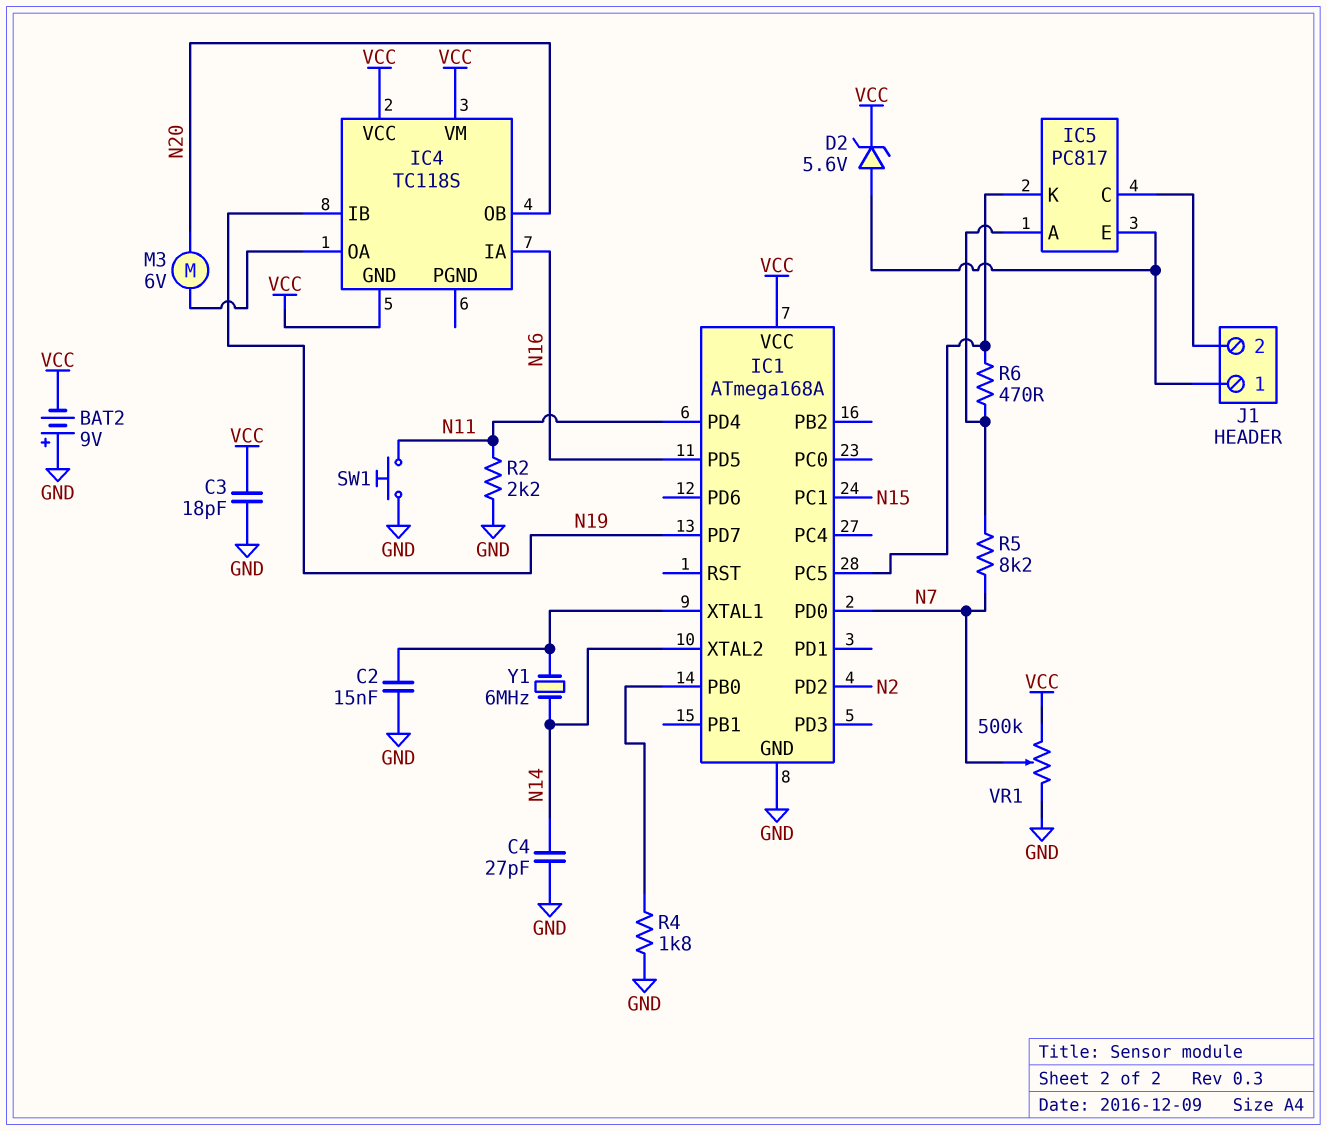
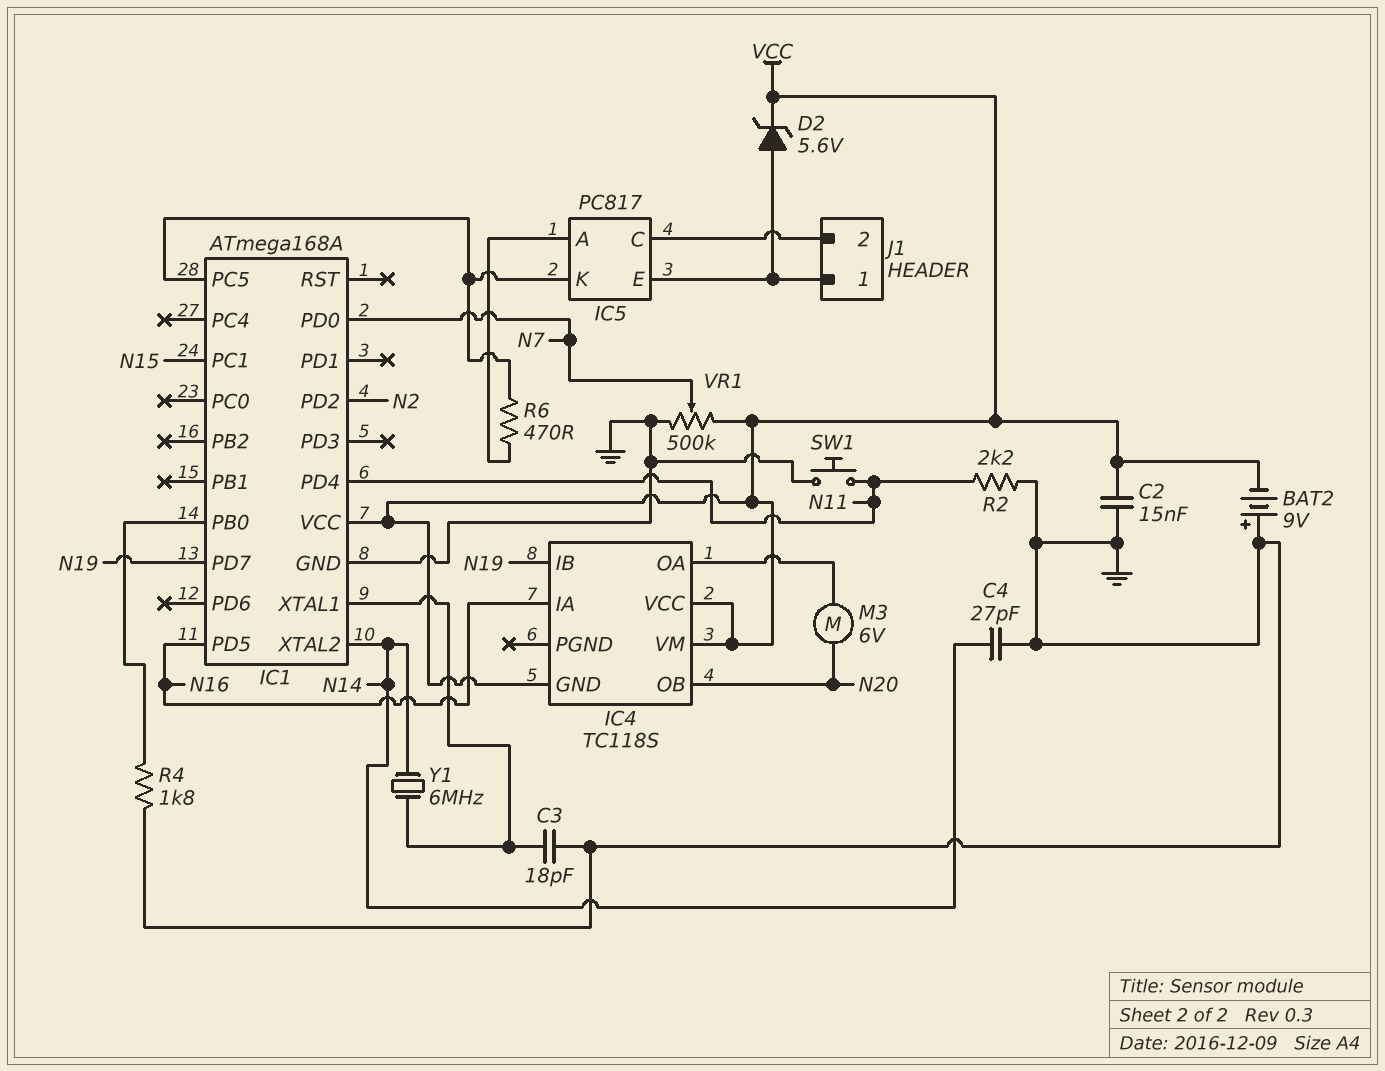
C2: 15nF (GND, IC1/XTAL1) -> 15nF (GND, VCC)
C3: 18pF (GND, VCC) -> 18pF (GND, IC1/XTAL1)
R5: 8.2k (IC5/A, N7) -> none

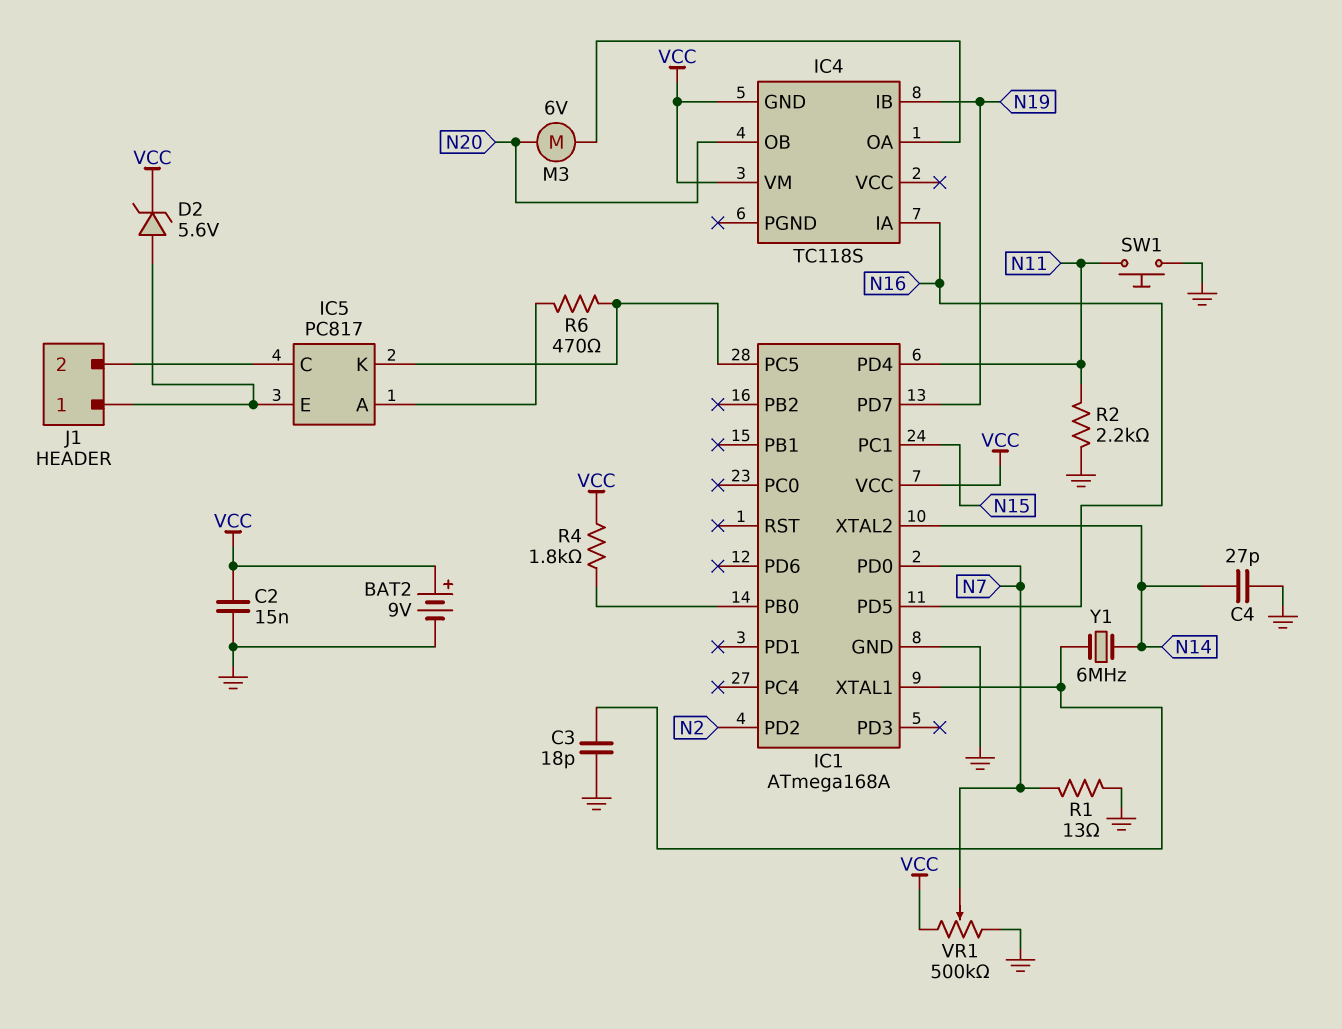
BAT2: 9V (plus GND, minus VCC) -> 9V (plus VCC, minus GND)
IC4 pin VCC: VCC -> none
R1: none -> 13 (GND, N7)
R4: 1.8k (GND, IC1/PB0) -> 1.8k (IC1/PB0, VCC)

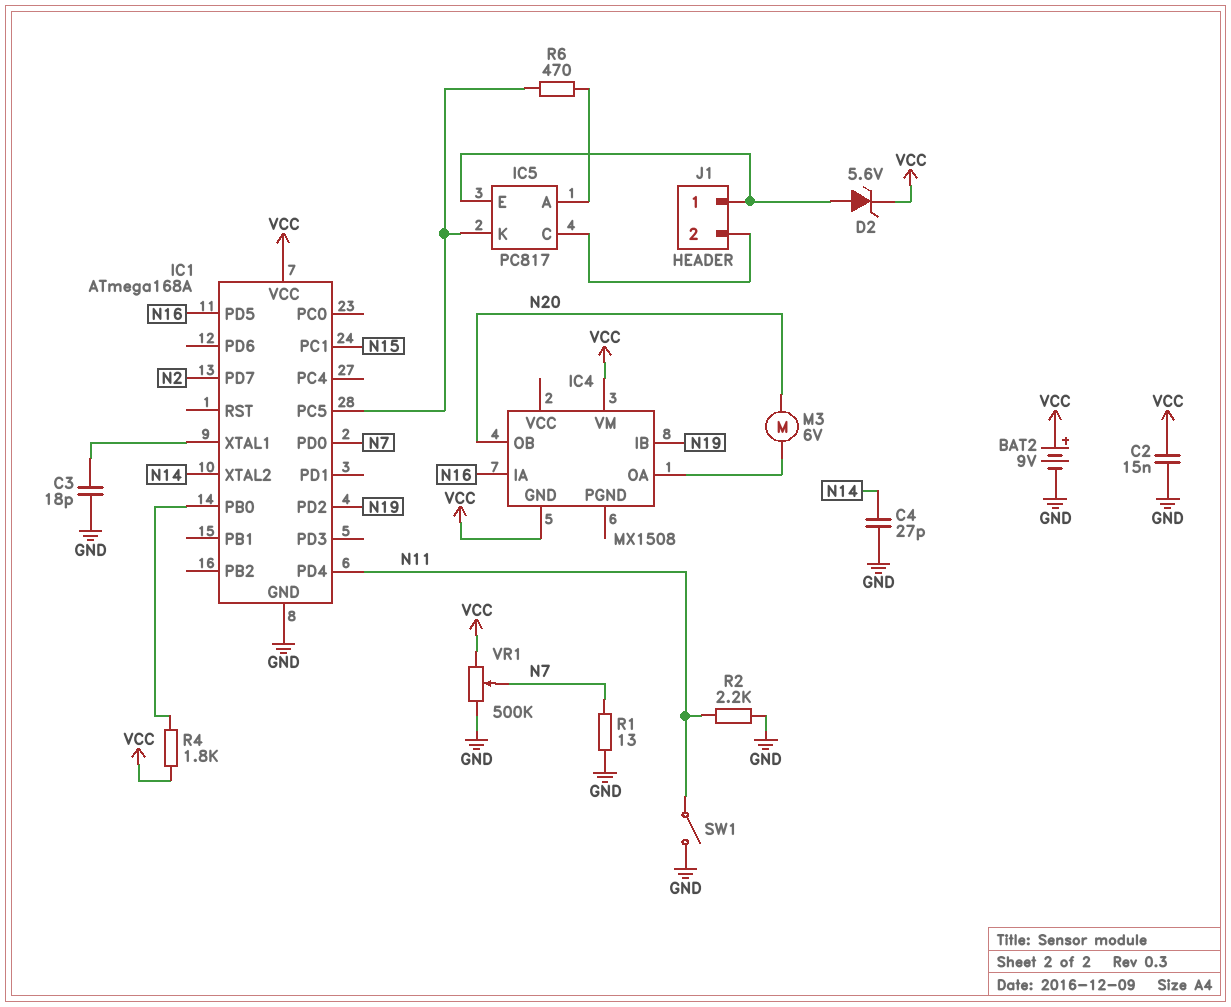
IC1 pin PD2: N2 -> N19
IC1 pin PD7: N19 -> N2
IC4: TC118S -> MX1508
SW1: button (GND, N11) -> switch (GND, N11)
Y1: 6MHz (IC1/XTAL1, N14) -> none

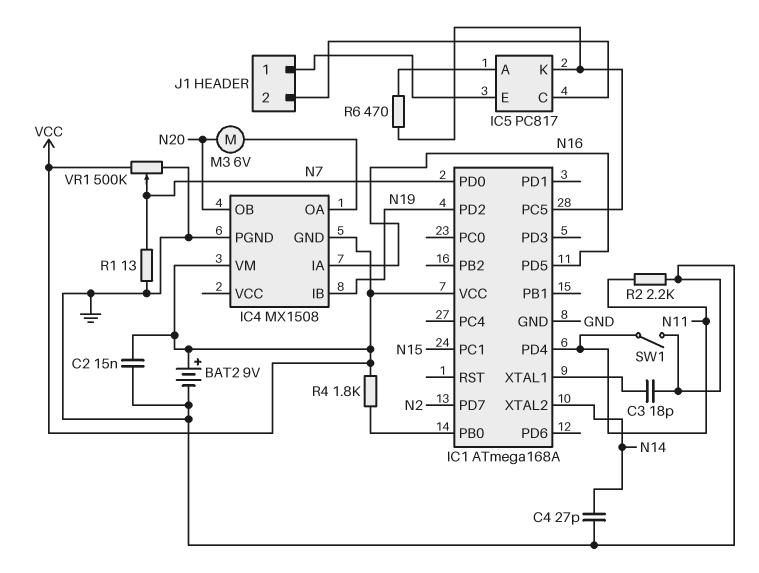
D2: zener 5.6V (A IC5/E, K VCC) -> none
IC4 pin PGND: none -> GND

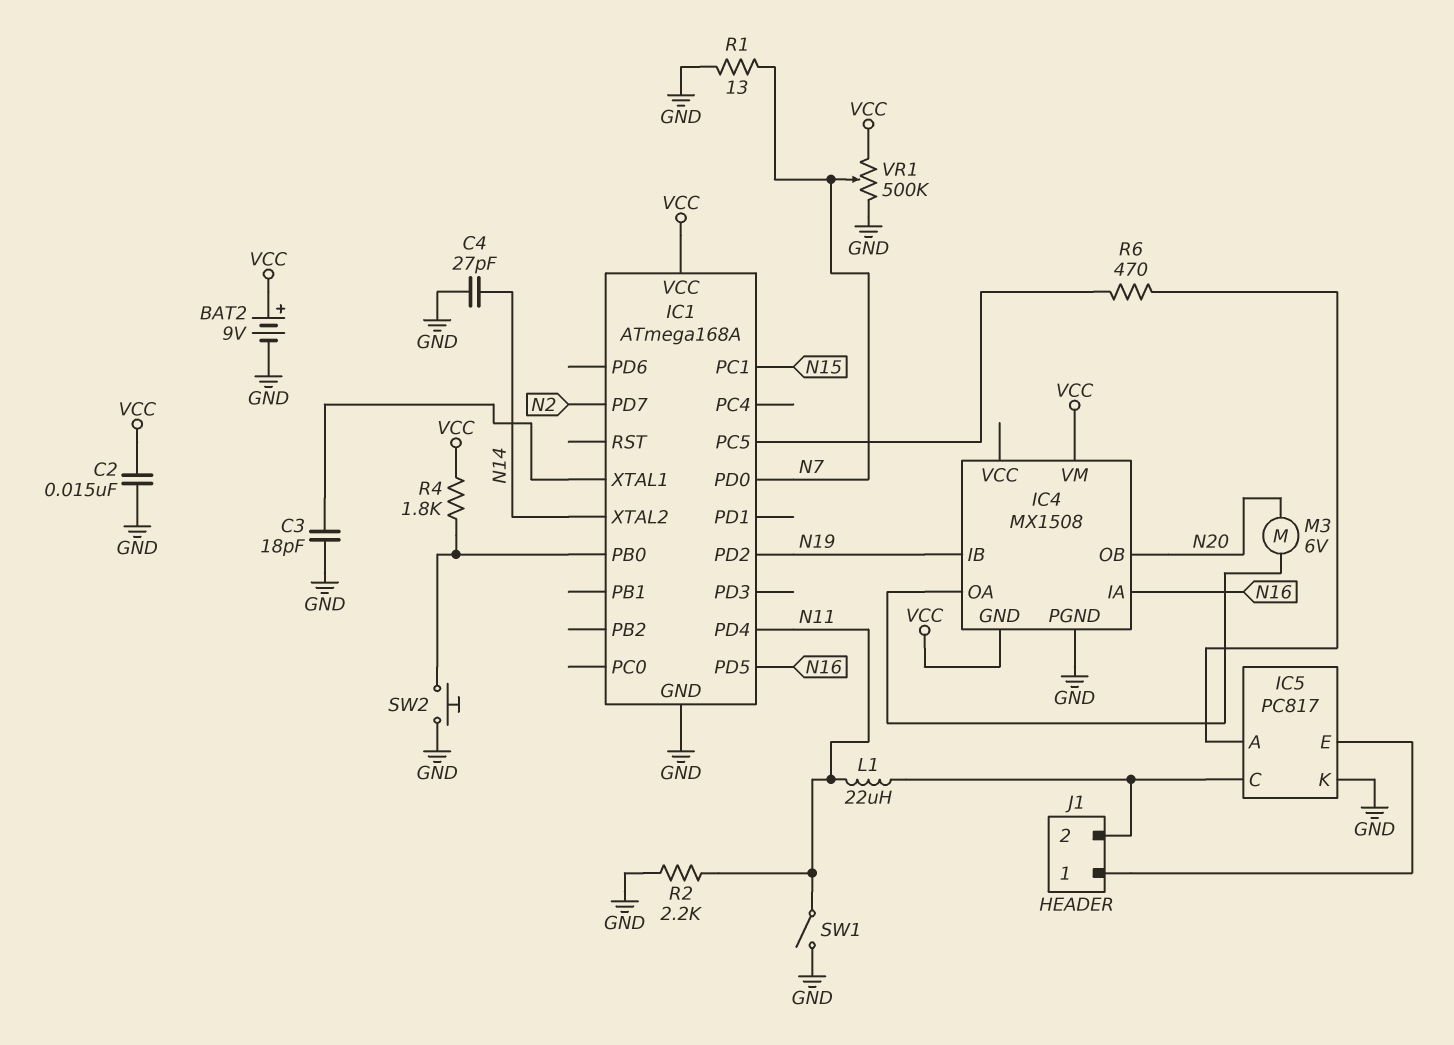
IC5 pin K: IC1/PC5 -> GND
L1: none -> 22uH (IC5/C, N11)
SW2: none -> button (GND, IC1/PB0)

